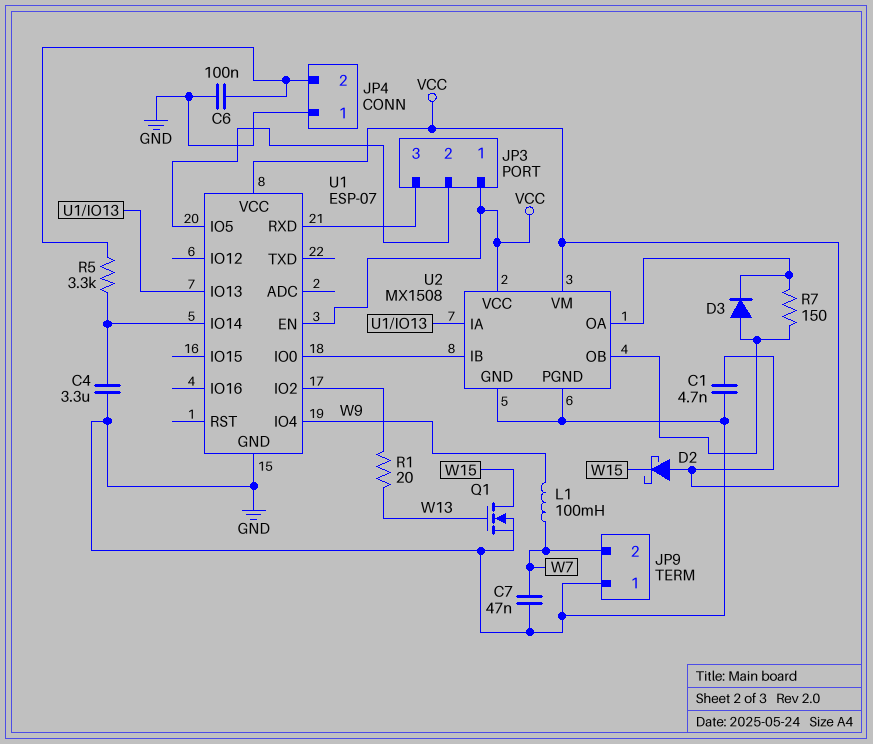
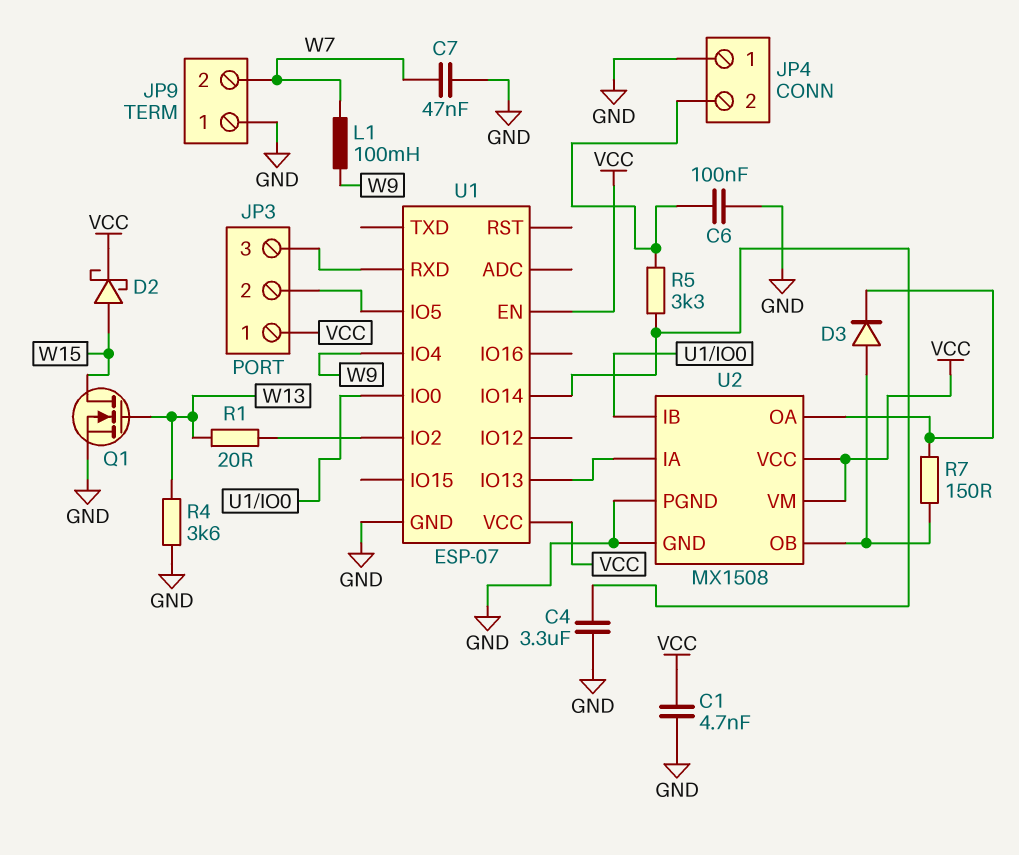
D2: schottky (A VCC, K W15) -> schottky (A W15, K VCC)
R4: none -> 3.6k (GND, W13)

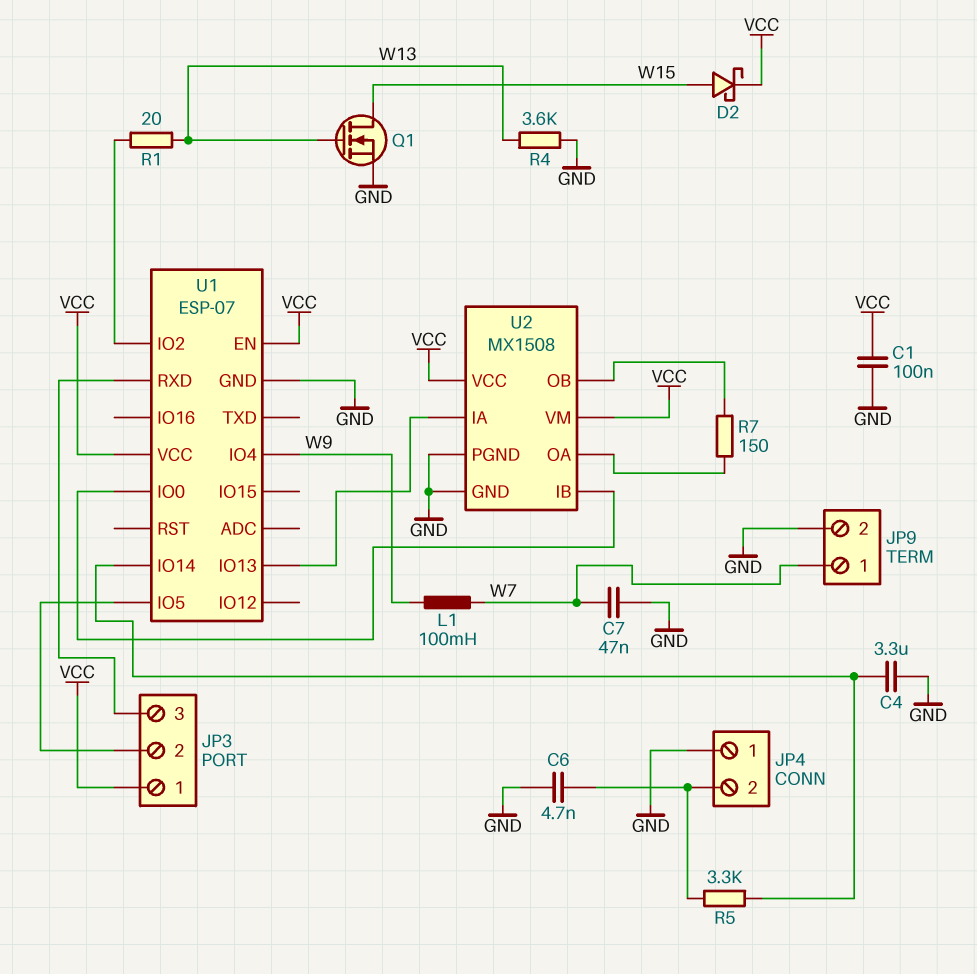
C1: 4.7nF (GND, VCC) -> 100nF (GND, VCC)
C6: 100nF (GND, JP4/2) -> 4.7nF (GND, JP4/2)
D3: diode (A U2/OB, K U2/OA) -> none
JP9 pin 1: GND -> W7
JP9 pin 2: W7 -> GND

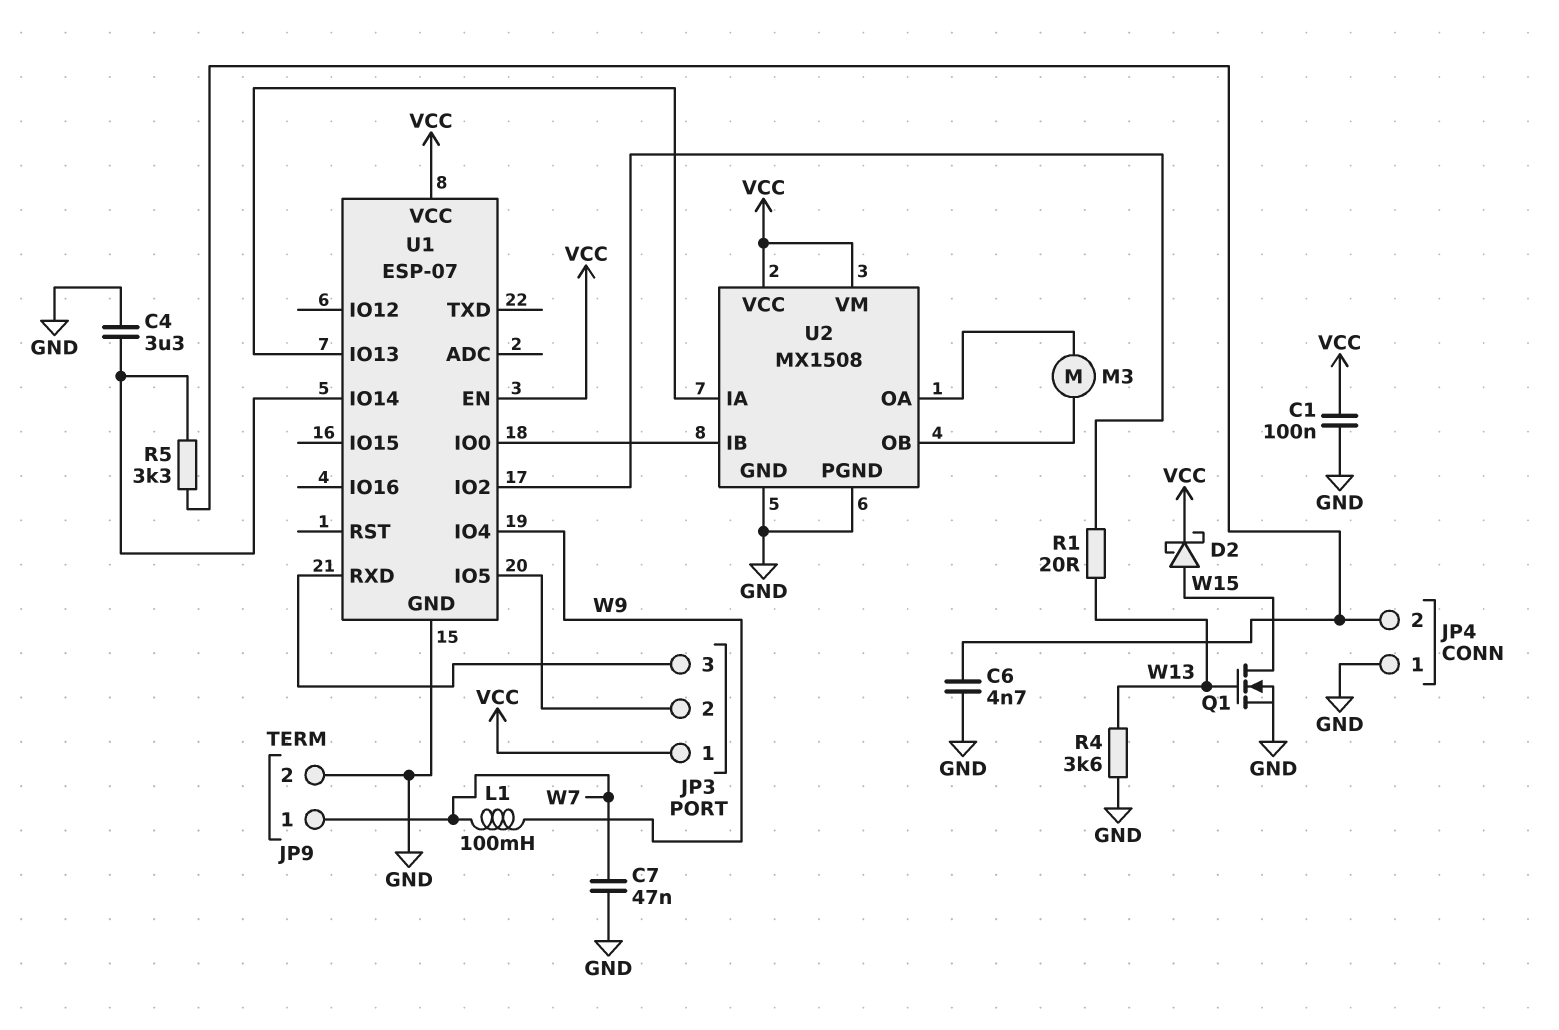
M3: none -> motor (U2/OA, U2/OB)
R7: 150 (U2/OA, U2/OB) -> none

